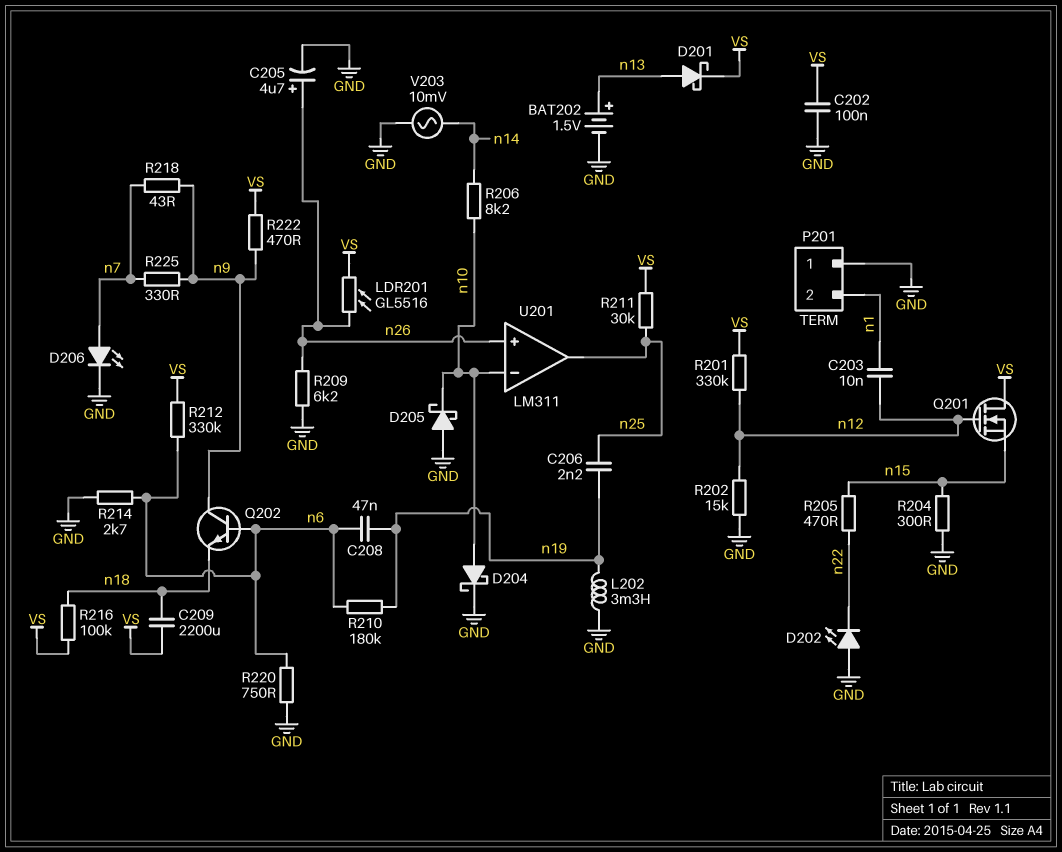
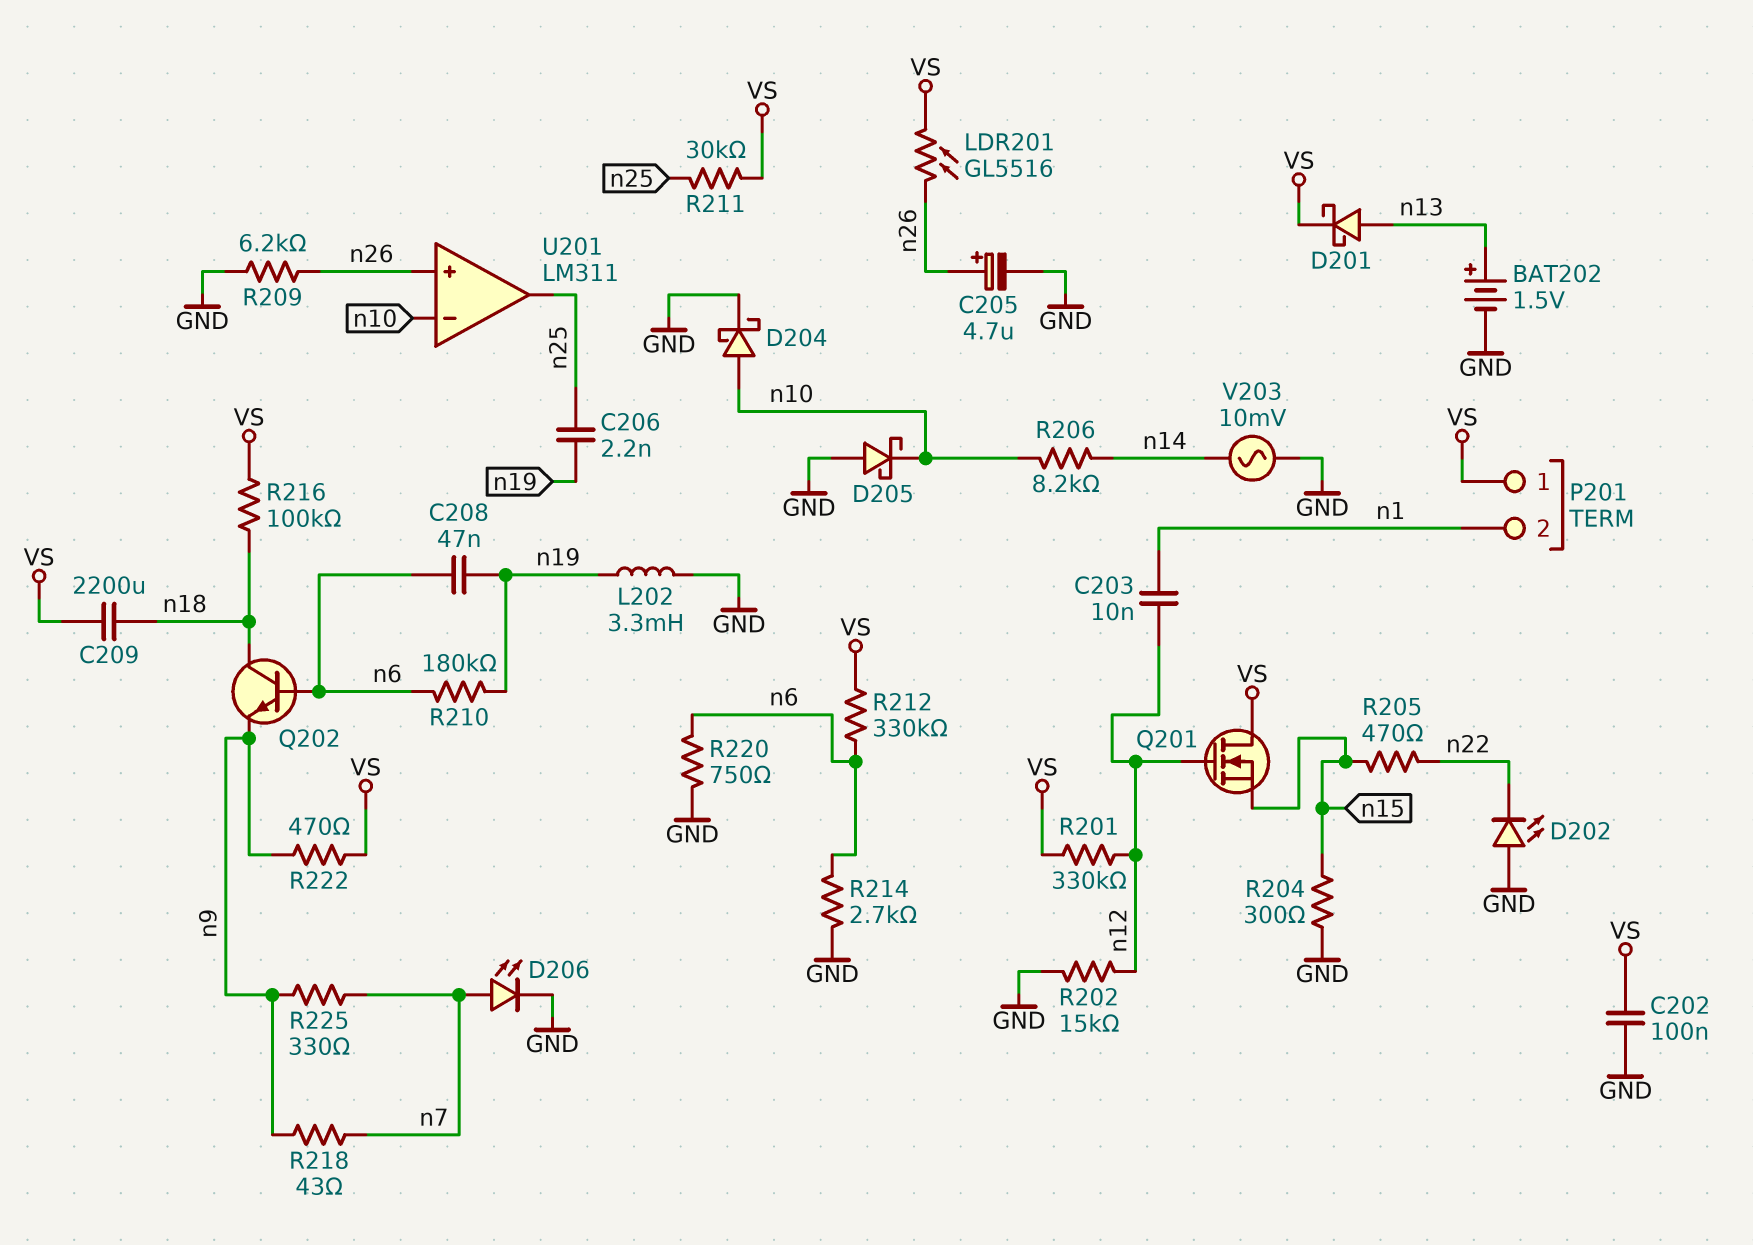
P201 pin 1: GND -> VS
Q202: NPN (B n6, C n9, E n18) -> NPN (B n6, C n18, E n9)

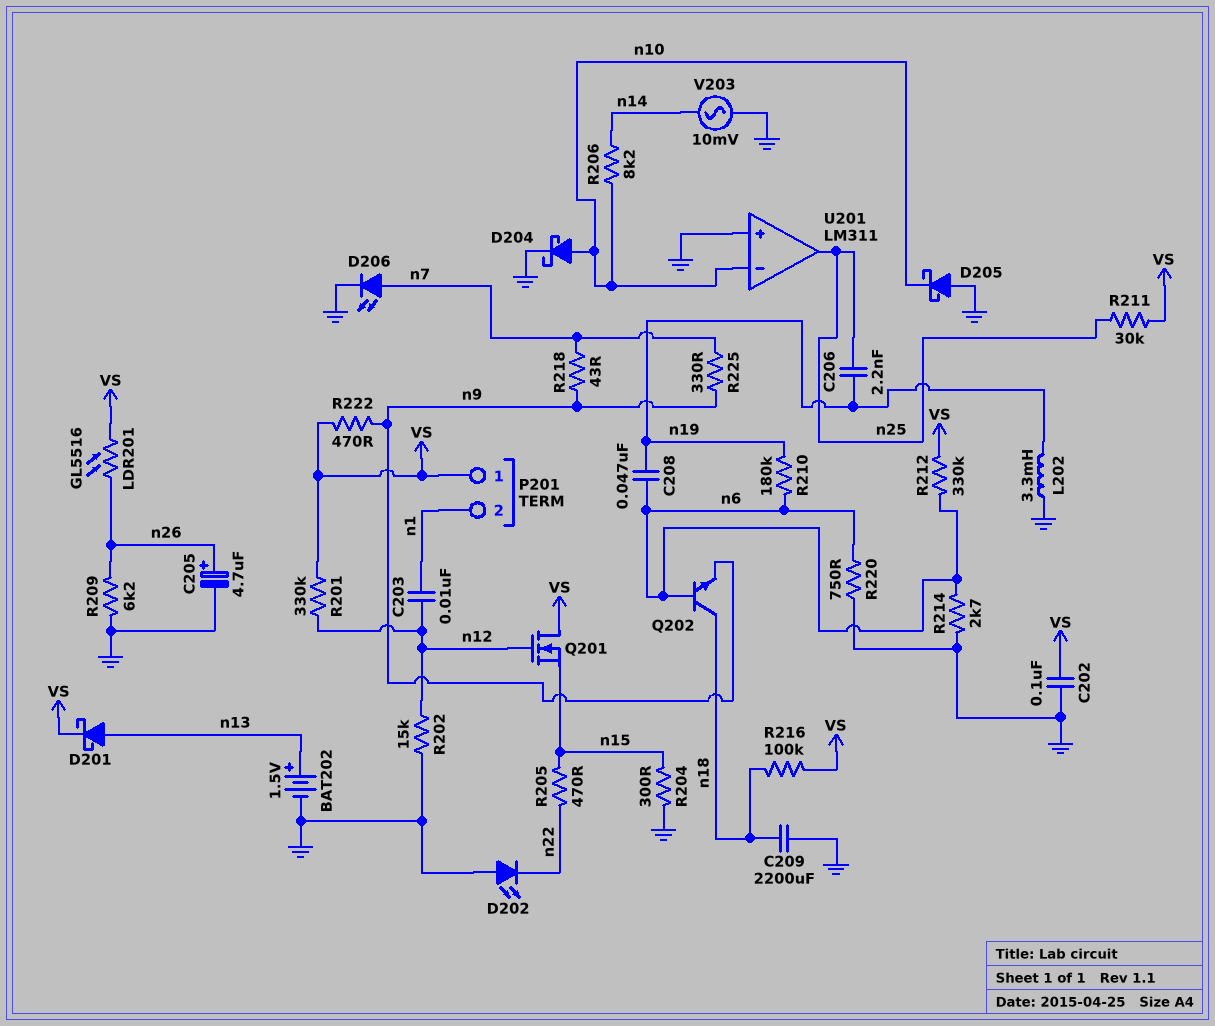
C209: 2200uF (VS, n18) -> 2200uF (GND, n18)
U201 pin in+: n26 -> GND

